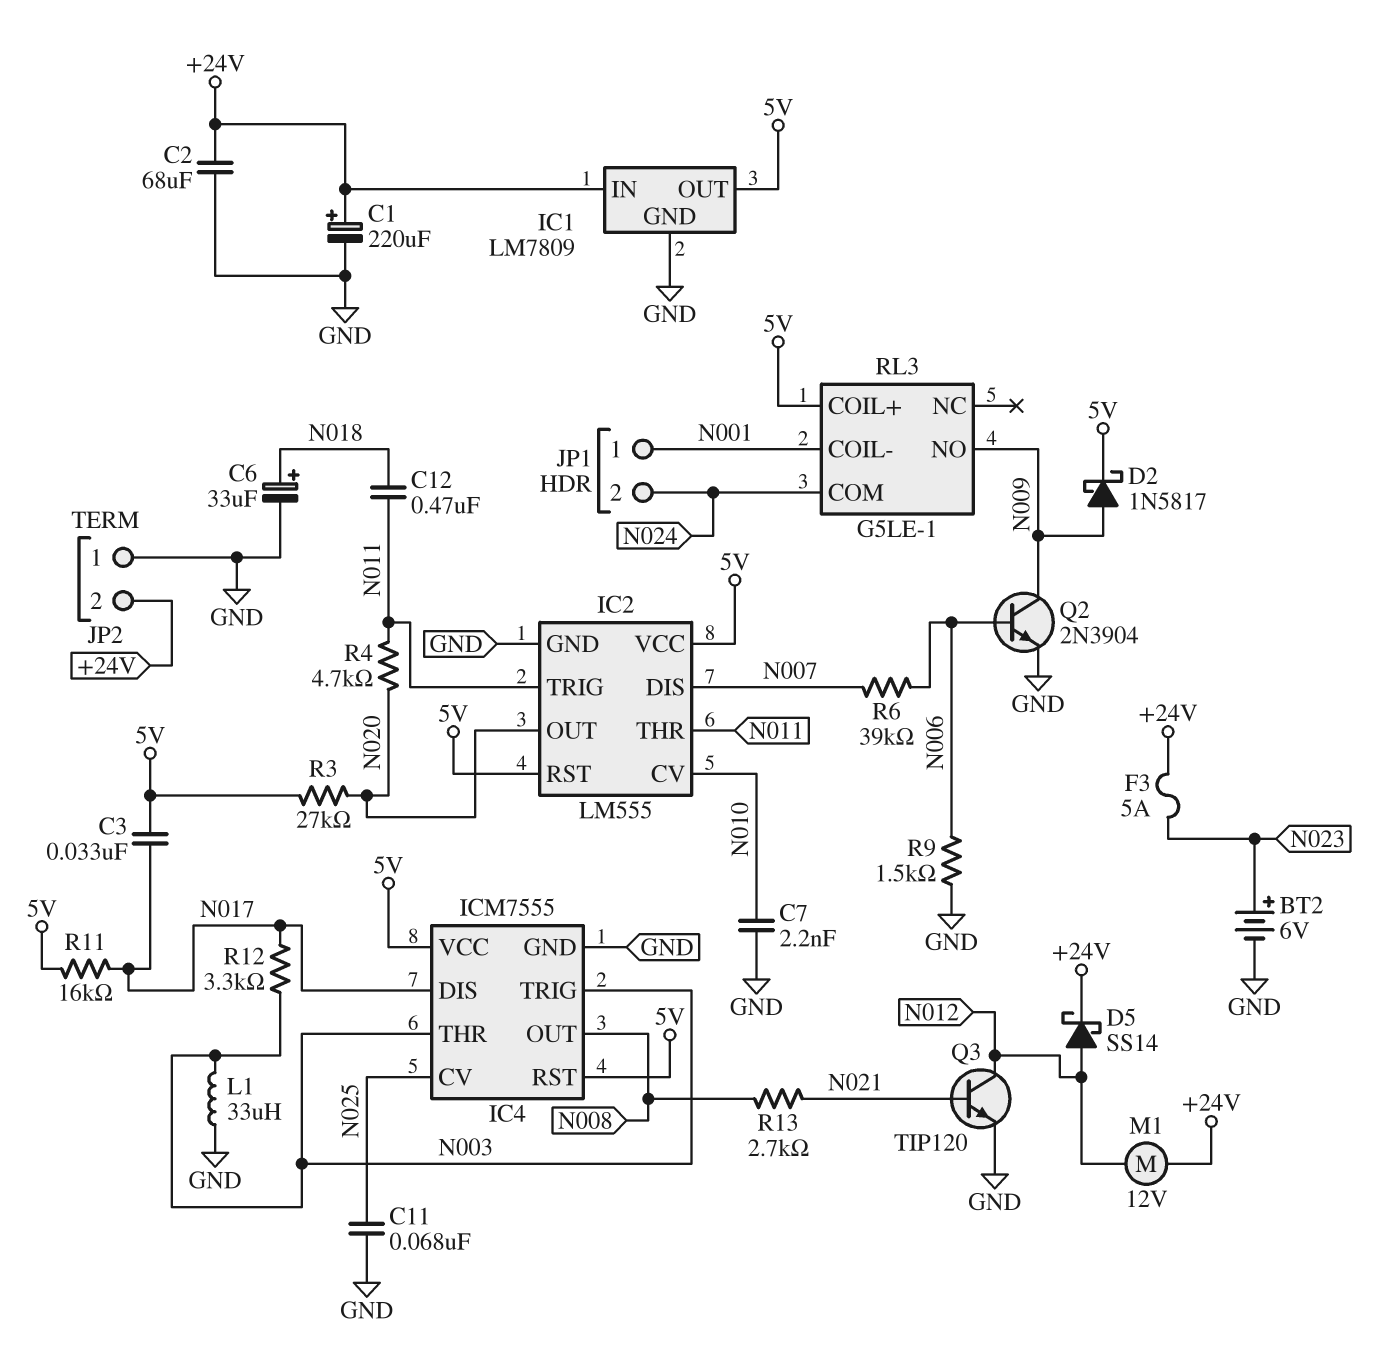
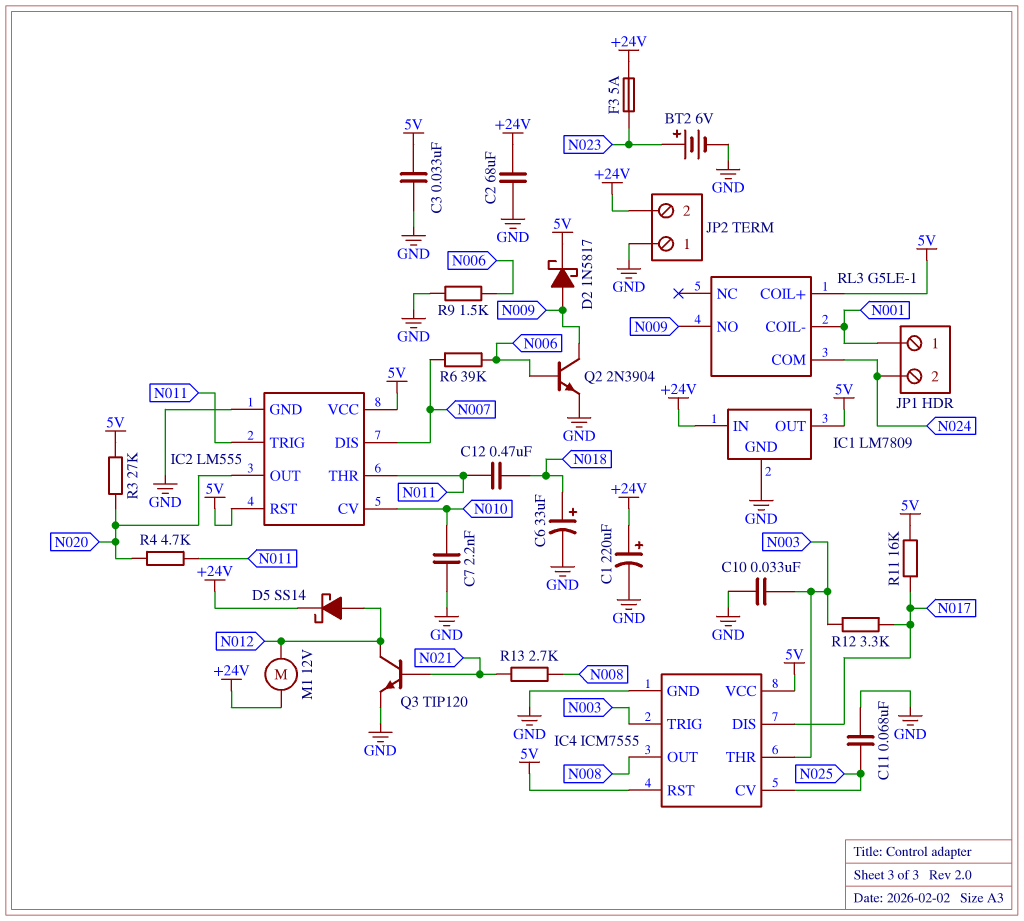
C3: 33nF (5V, N017) -> 33nF (5V, GND)
C10: none -> 33nF (GND, N003)
L1: 33uH (GND, N003) -> none

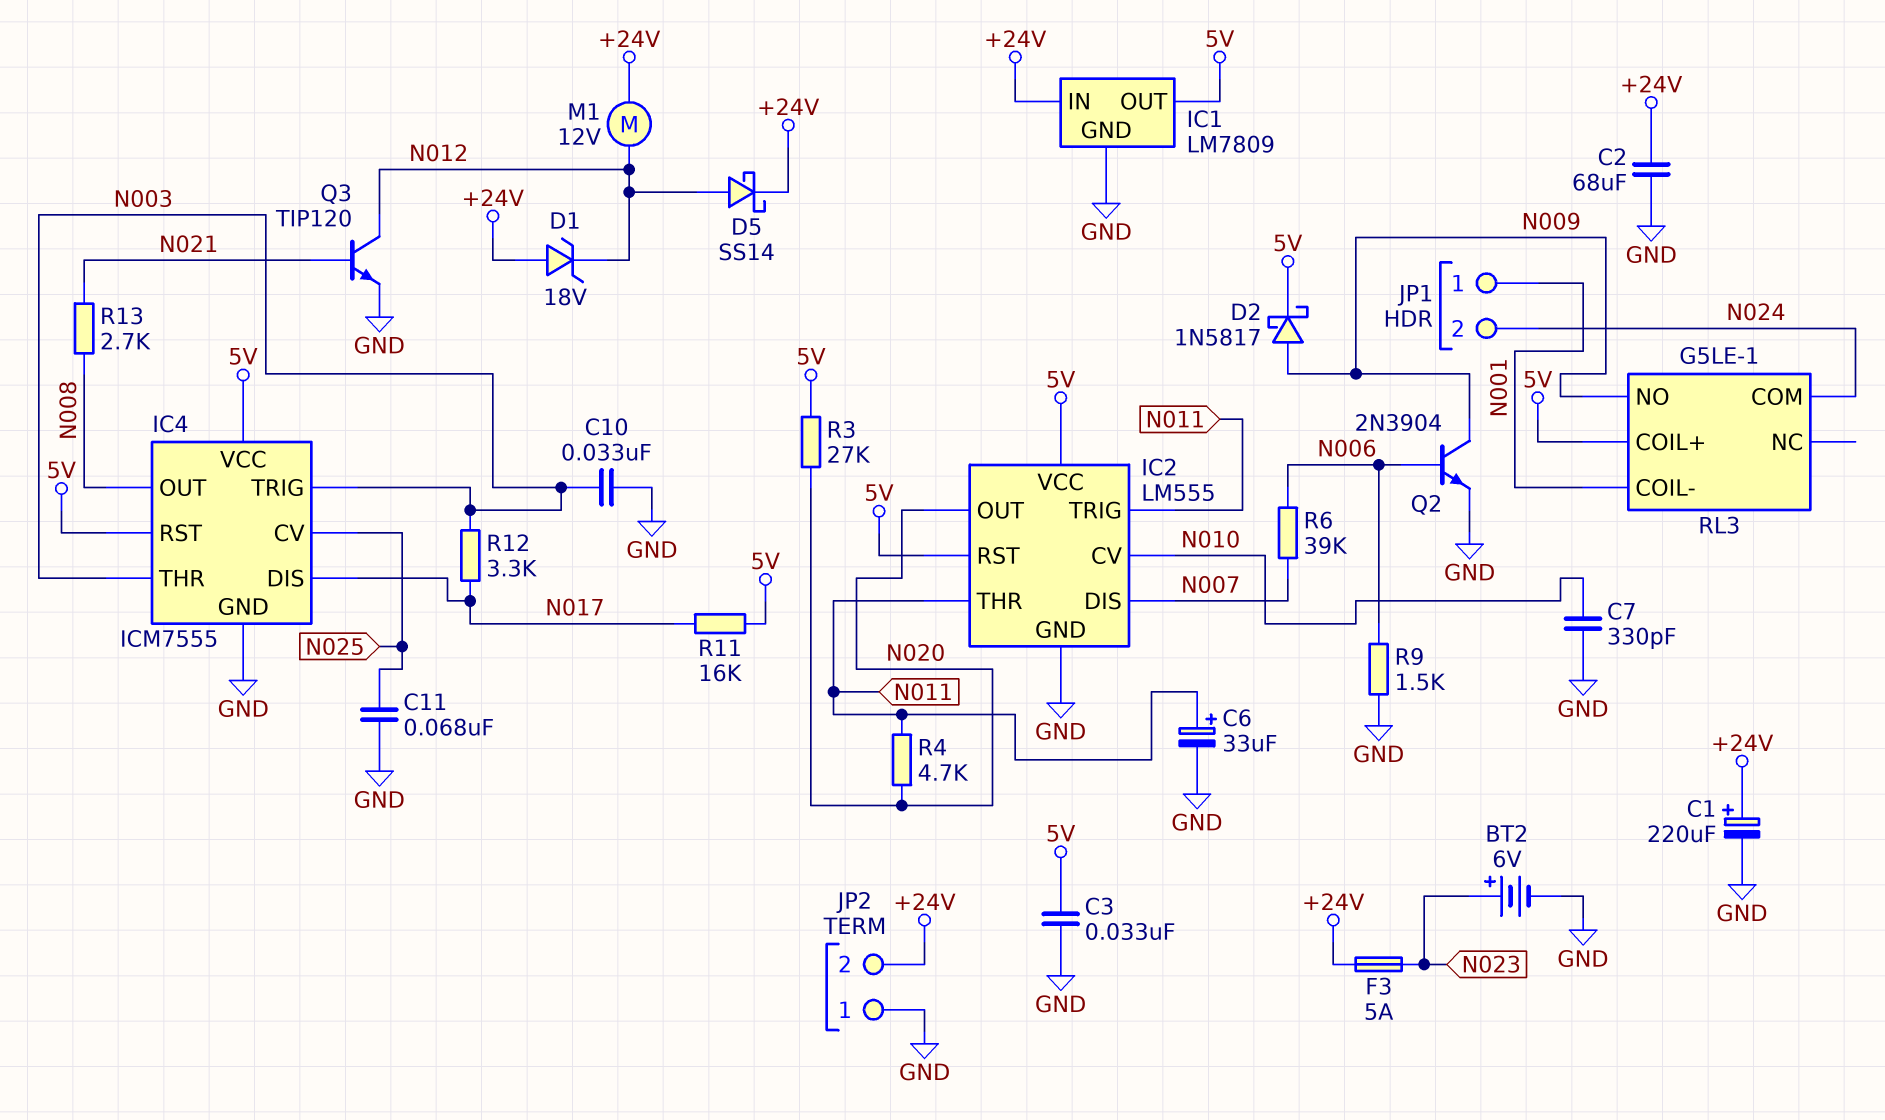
C6: 33uF (plus N018, minus GND) -> 33uF (plus N011, minus GND)
C7: 2.2nF (GND, N010) -> 330pF (GND, N010)
C12: 470nF (N011, N018) -> none
D1: none -> zener 18V (A +24V, K N012)

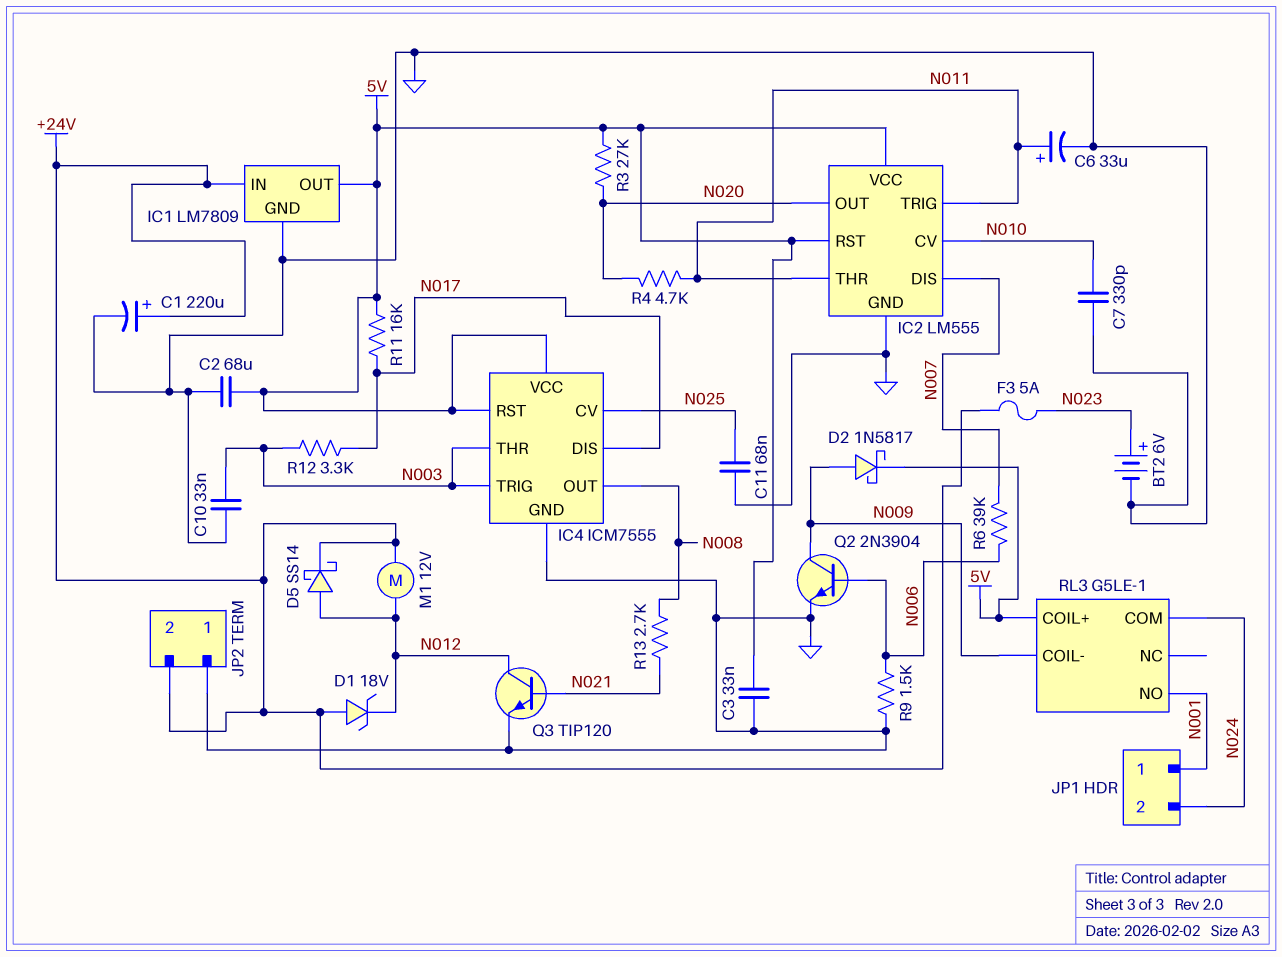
C2: 68uF (+24V, GND) -> 68uF (5V, GND)
RL3 pin COIL-: N001 -> N009
RL3 pin NO: N009 -> N001

